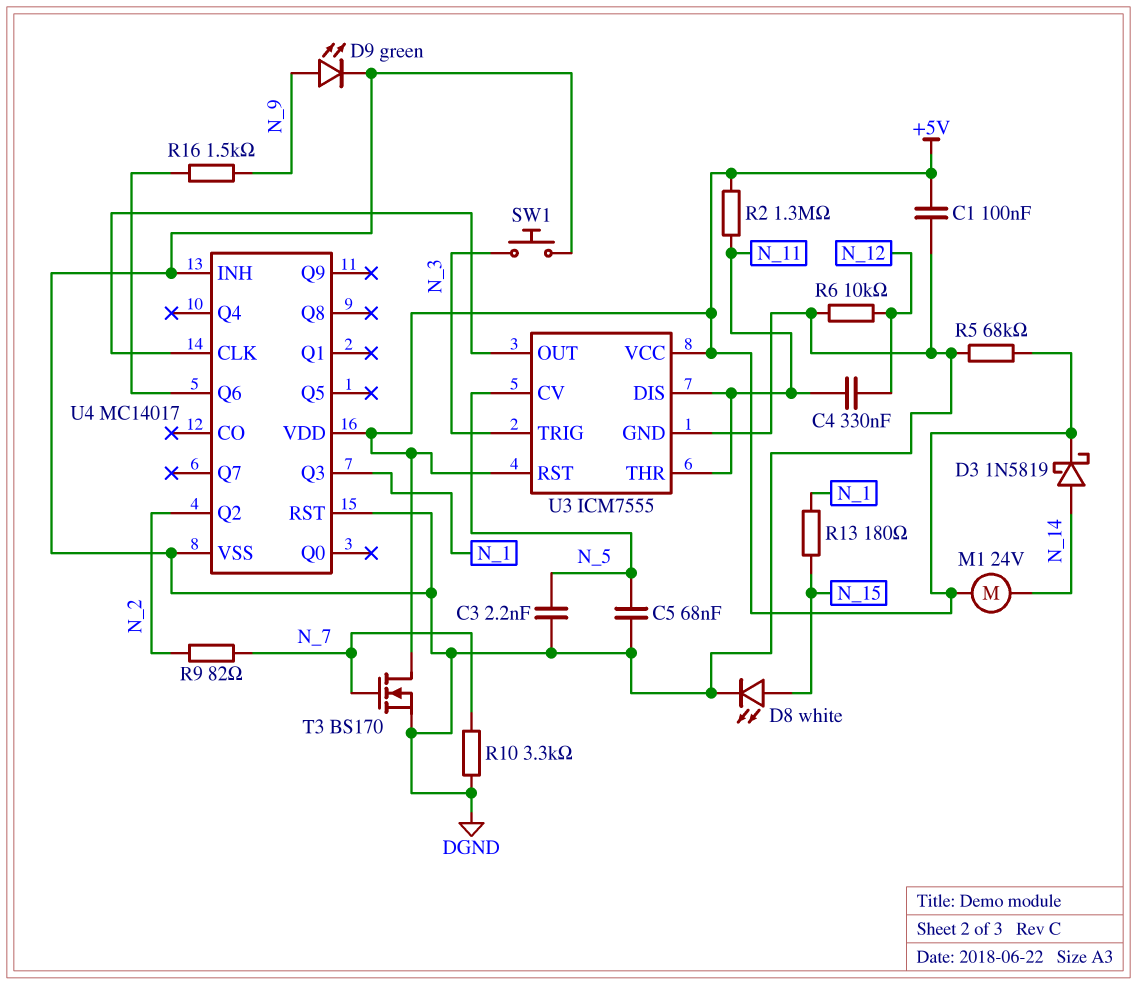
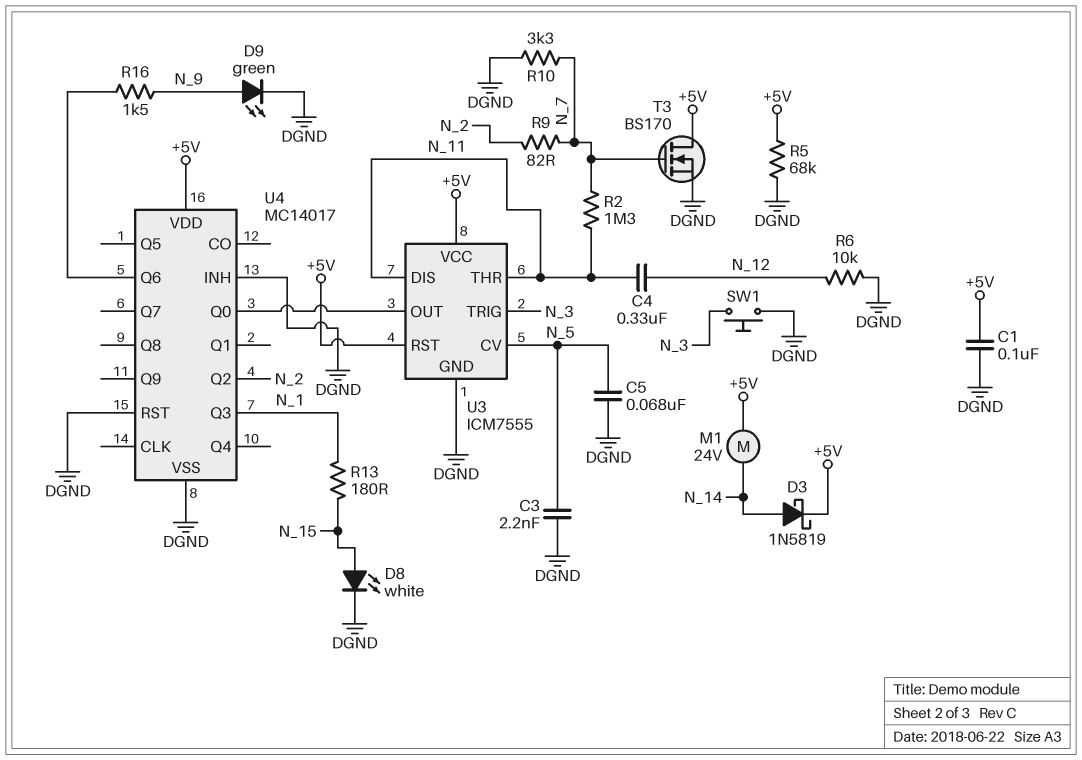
R2: 1.3M (+5V, N_11) -> 1.3M (N_7, N_11)
U4 pin CLK: U3/OUT -> none
U4 pin Q0: none -> U3/OUT

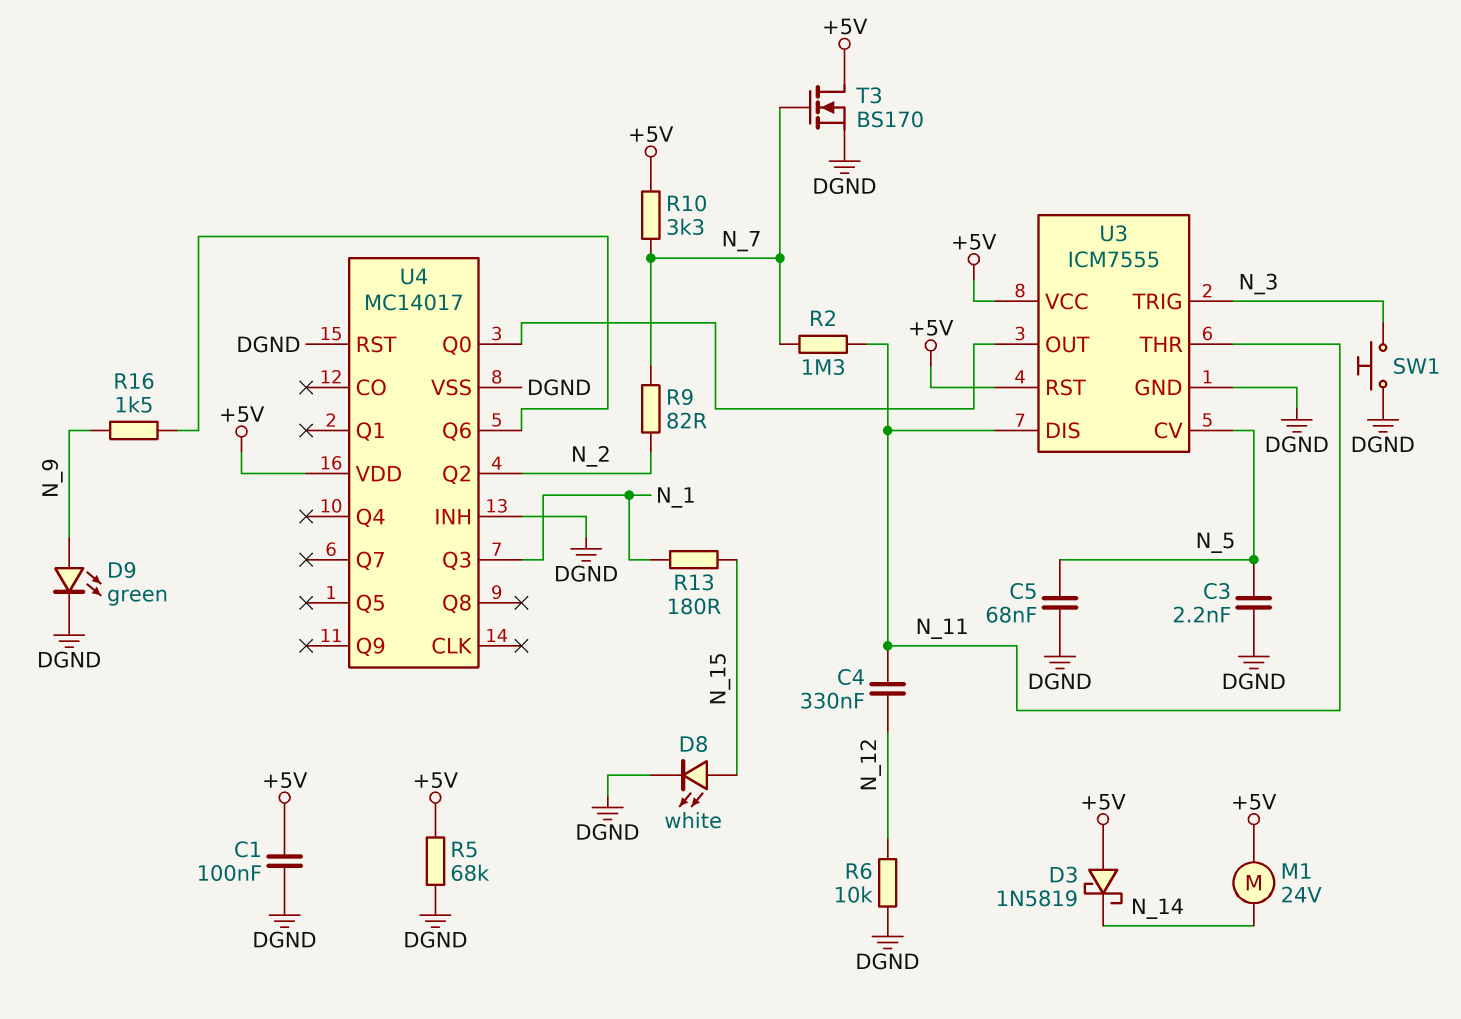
D3: schottky 1N5819 (A N_14, K +5V) -> schottky 1N5819 (A +5V, K N_14)
R10: 3.3k (DGND, N_7) -> 3.3k (+5V, N_7)

